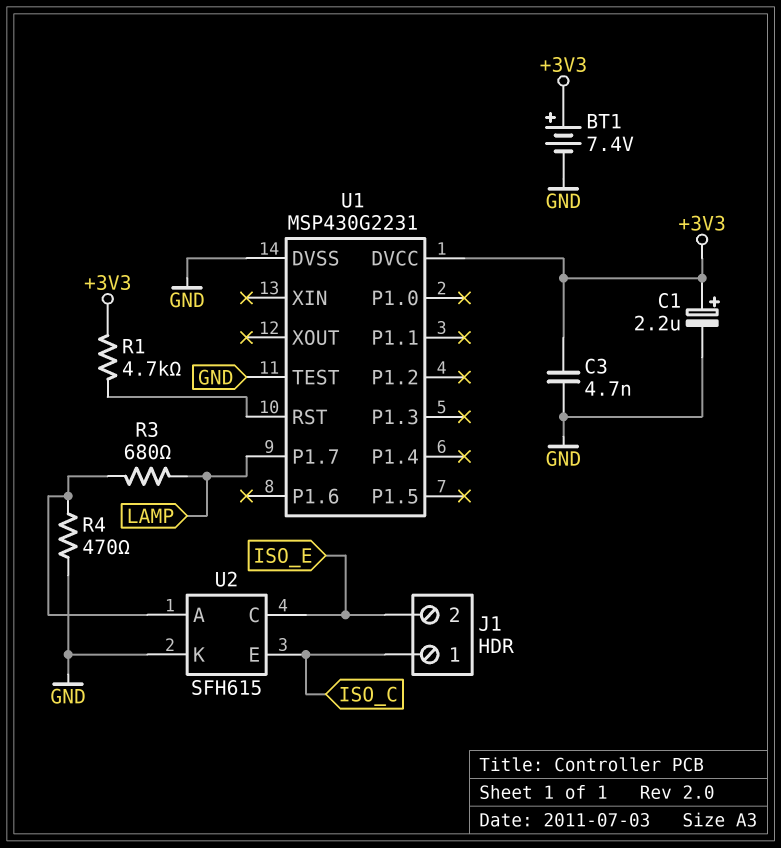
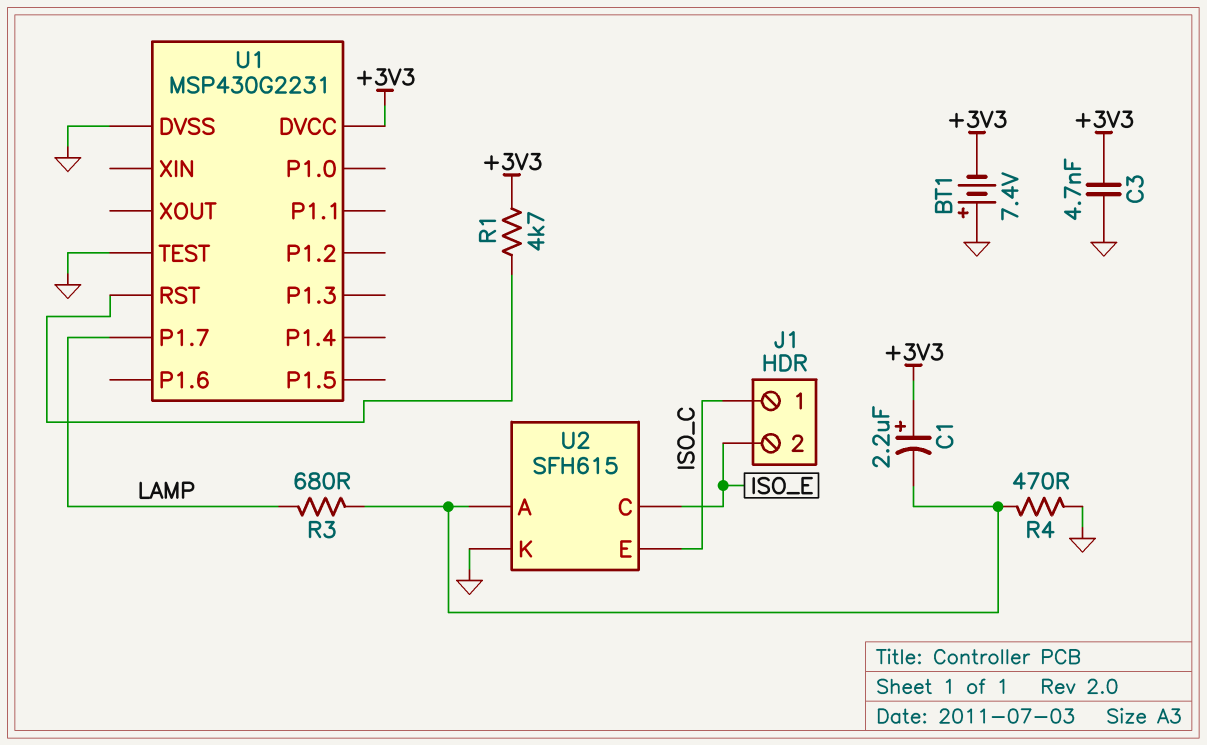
BT1: 7.4V (plus +3V3, minus GND) -> 7.4V (plus GND, minus +3V3)
C1: 2.2uF (plus +3V3, minus GND) -> 2.2uF (plus +3V3, minus U2/A)

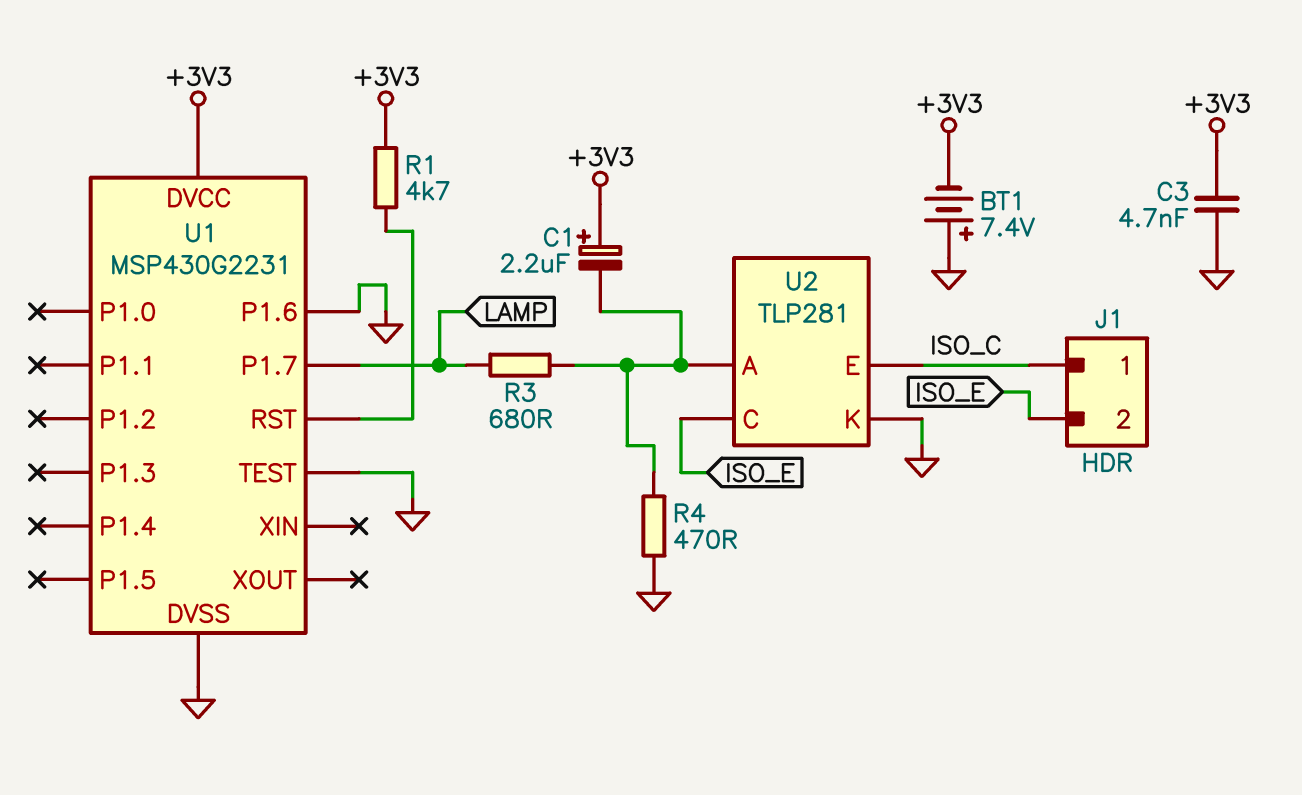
U1 pin P1.6: none -> GND
U2: SFH615 -> TLP281

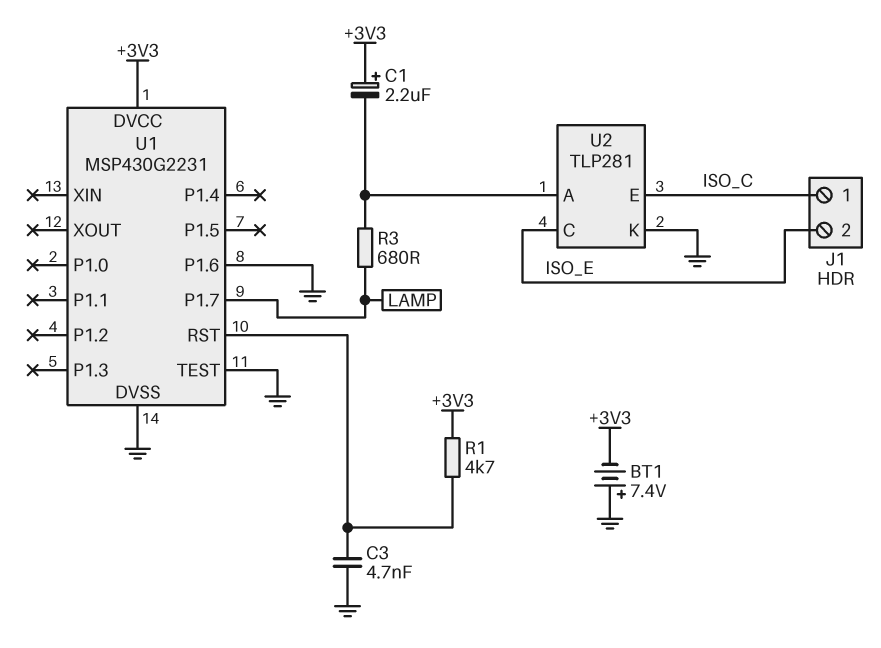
C3: 4.7nF (+3V3, GND) -> 4.7nF (GND, U1/RST)
R4: 470 (GND, U2/A) -> none

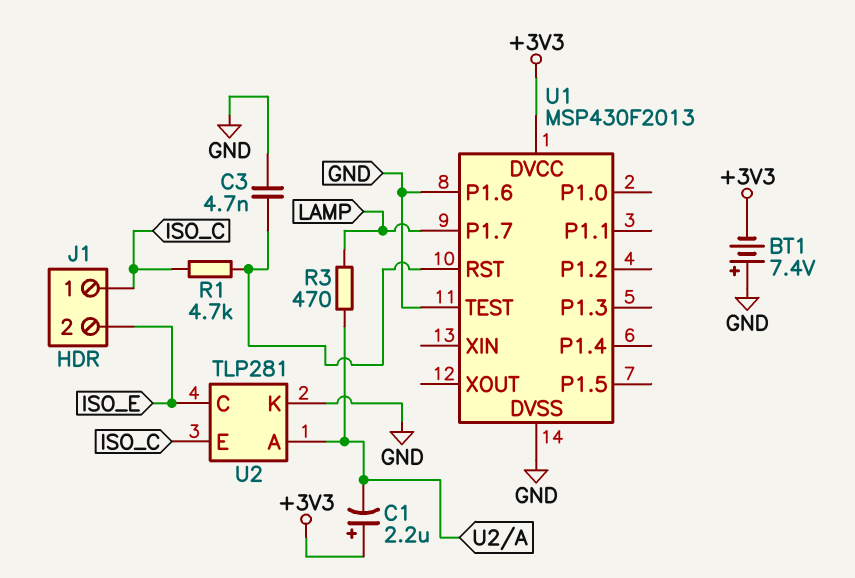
R1: 4.7k (+3V3, U1/RST) -> 4.7k (ISO_C, U1/RST)
R3: 680 (LAMP, U2/A) -> 470 (LAMP, U2/A)
U1: MSP430G2231 -> MSP430F2013

